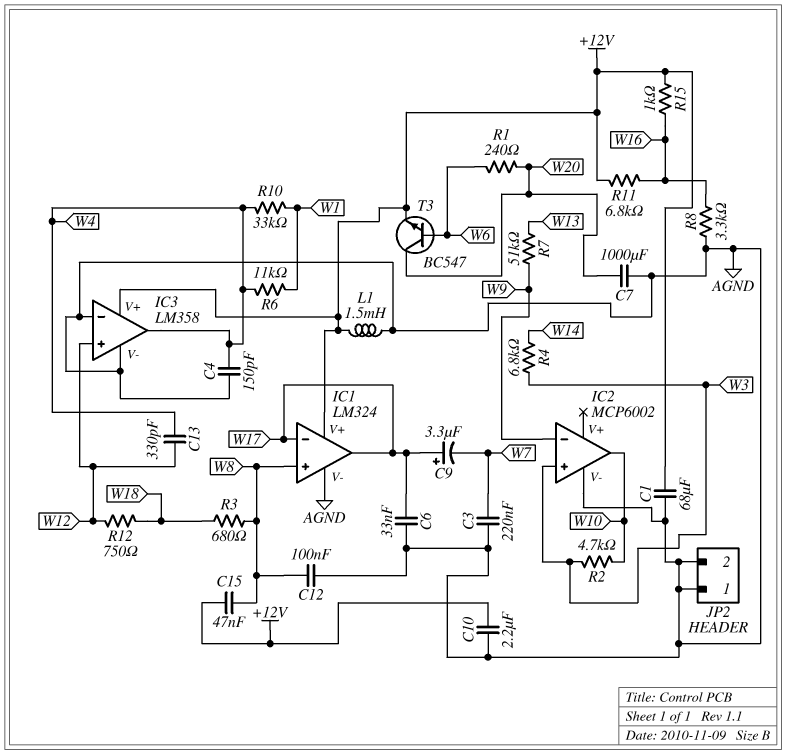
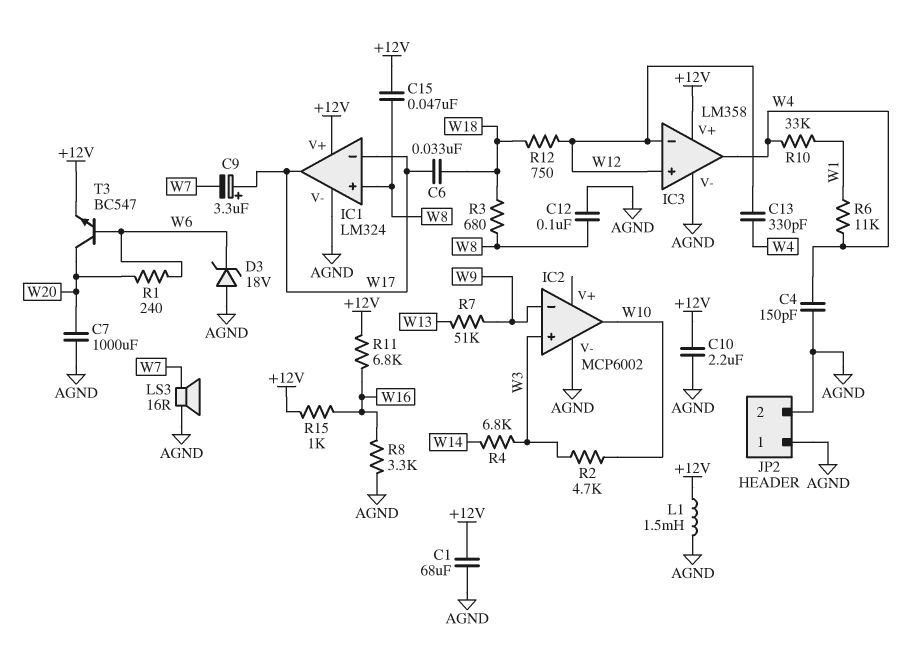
C3: 220nF (AGND, W7) -> none
C6: 33nF (AGND, W17) -> 33nF (W17, W18)
D3: none -> zener 18V (A AGND, K W6)
IC3 pin in-: AGND -> W12
LS3: none -> speaker 16R (AGND, W7)

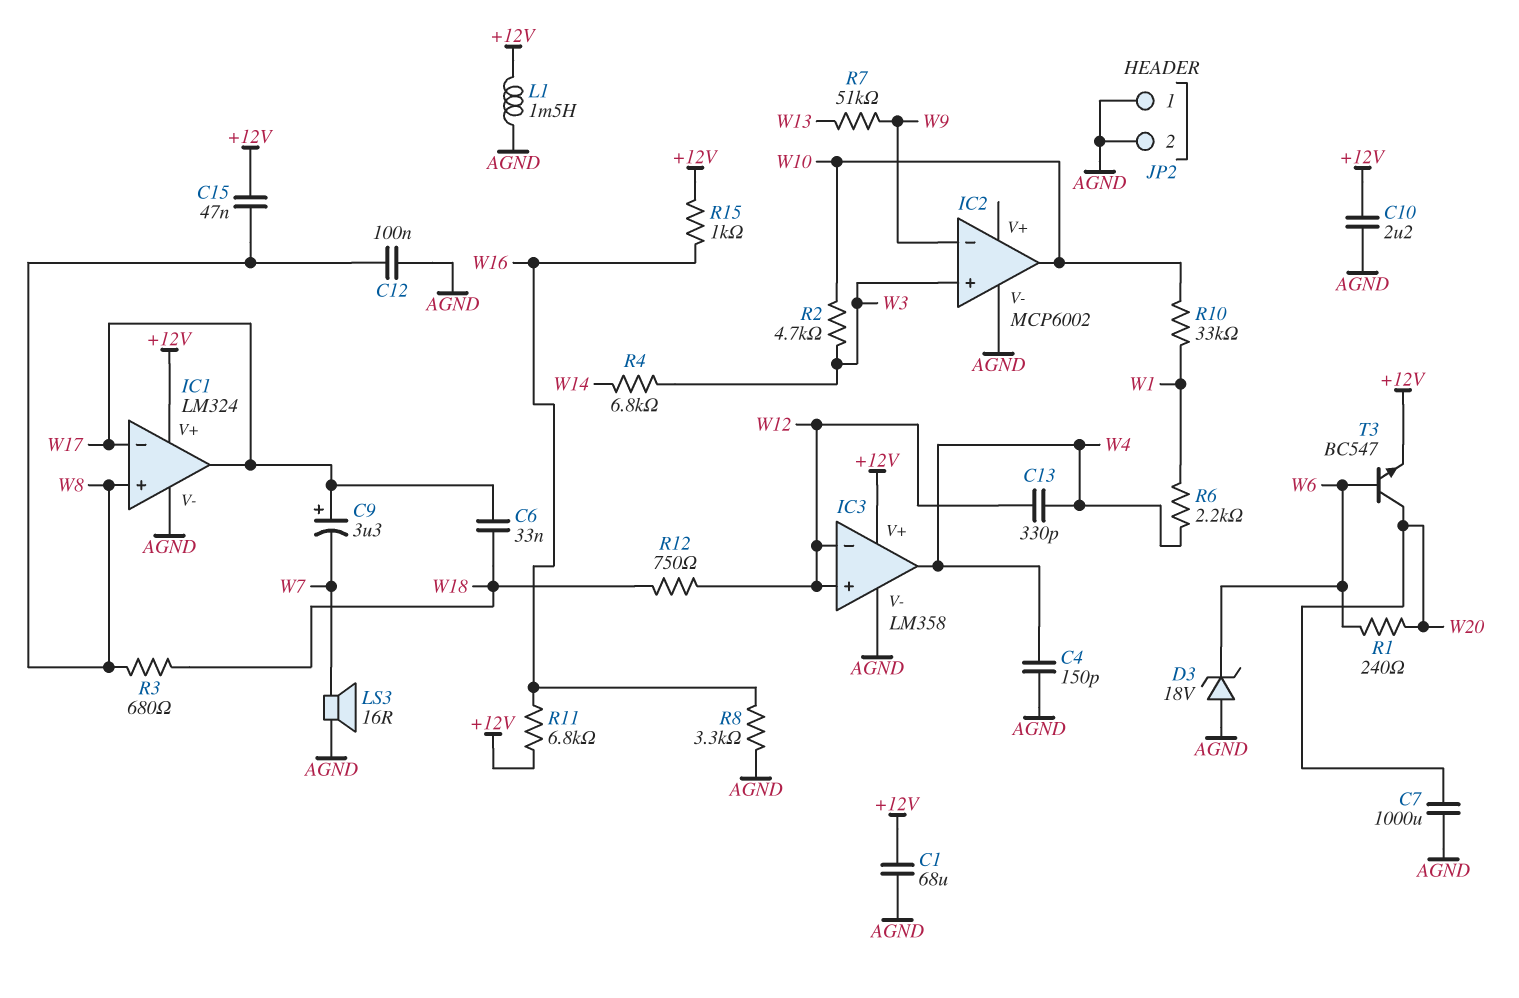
R6: 11k (W1, W4) -> 2.2k (W1, W4)
R10: 33k (W1, W4) -> 33k (W1, W10)

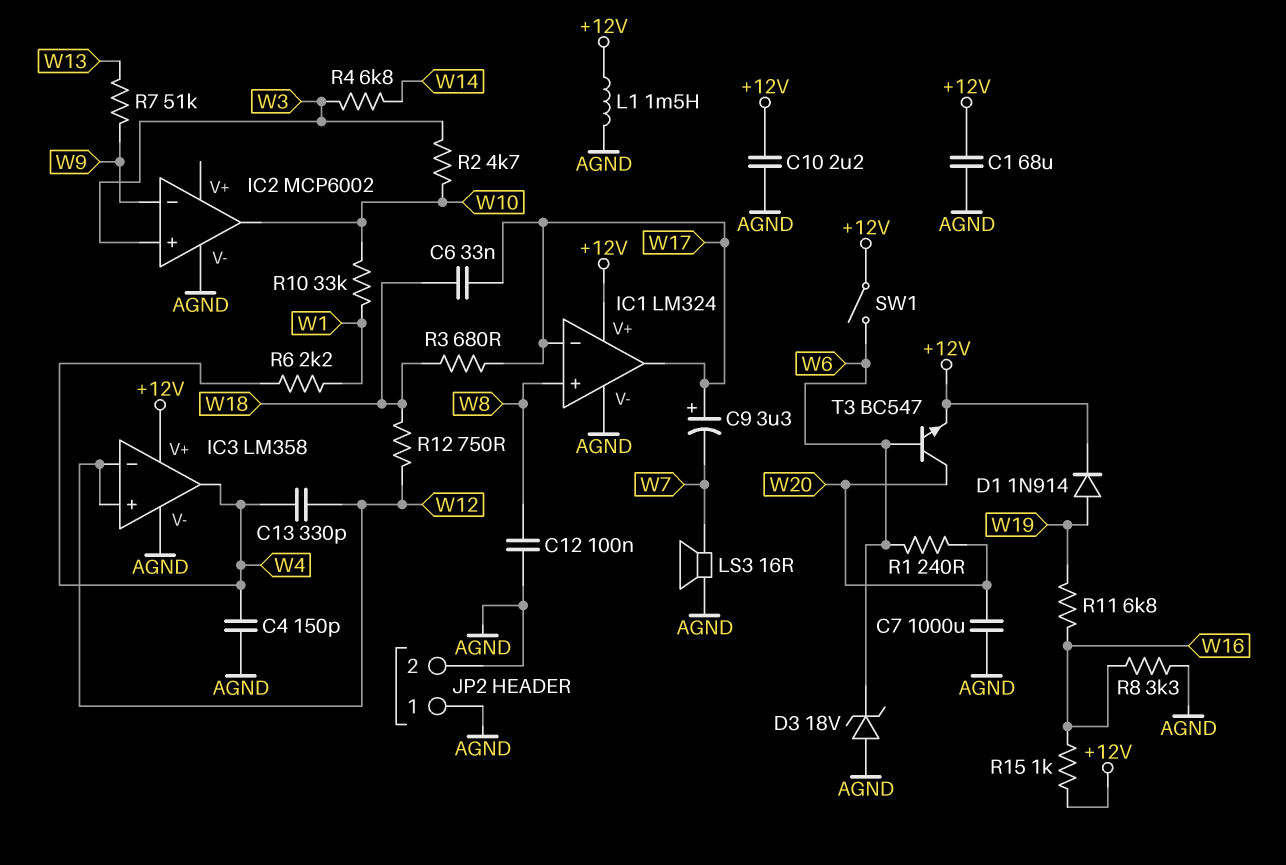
C15: 47nF (+12V, W8) -> none
D1: none -> diode 1N914 (A W19, K +12V)
R3: 680 (W8, W18) -> 680 (W17, W18)
R11: 6.8k (+12V, W16) -> 6.8k (W16, W19)
SW1: none -> switch (+12V, W6)

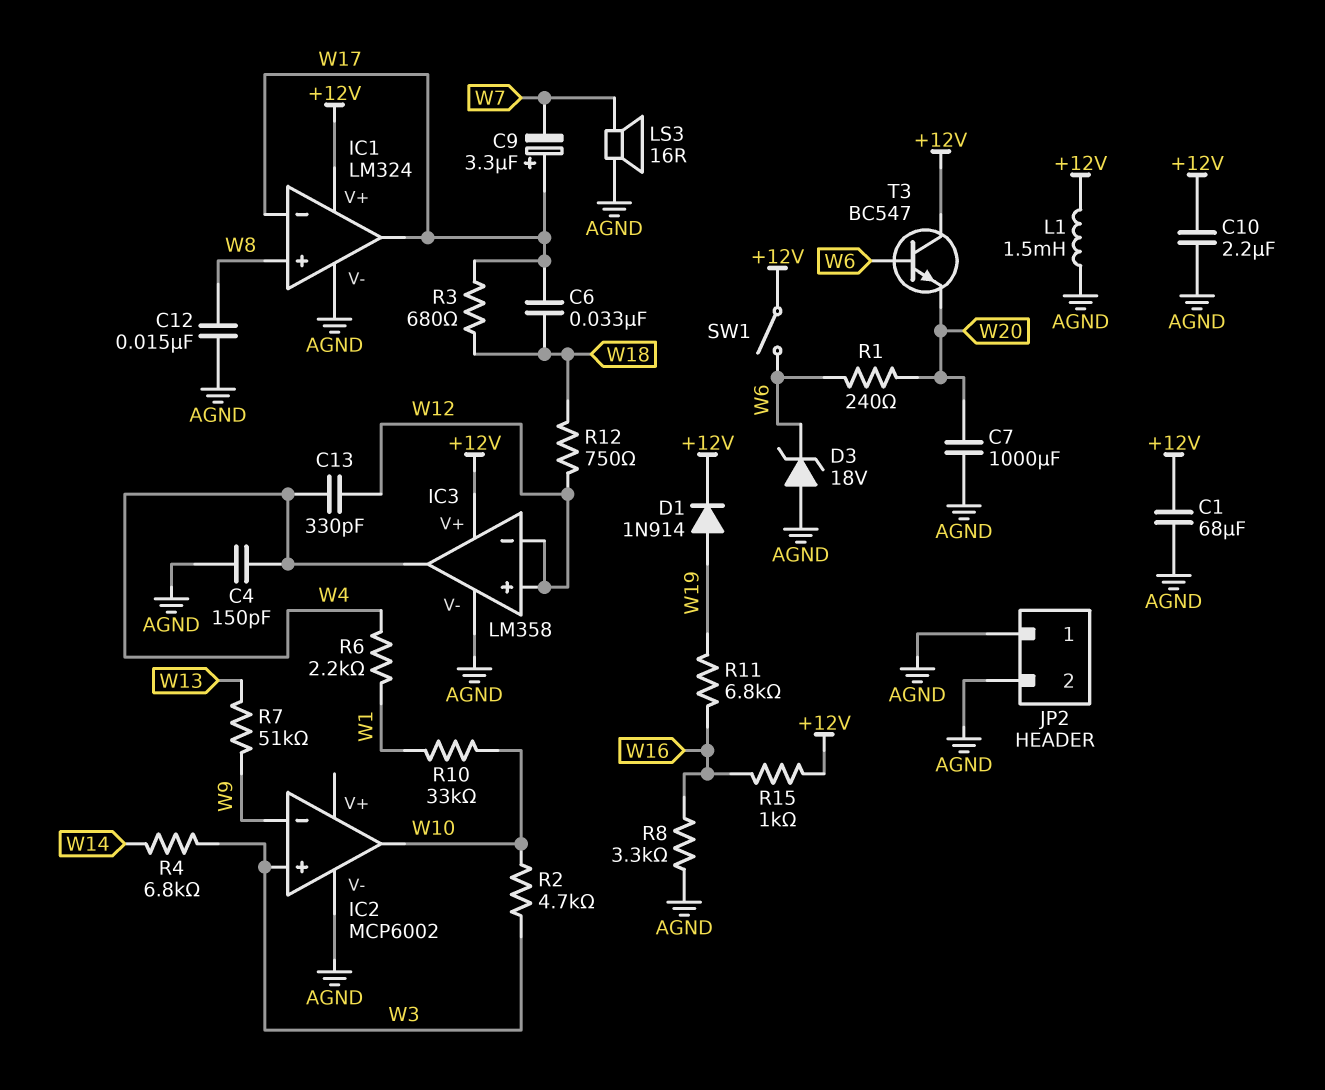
C12: 100nF (AGND, W8) -> 15nF (AGND, W8)
T3: NPN BC547 (B W6, C W20, E +12V) -> NPN BC547 (B W6, C +12V, E W20)

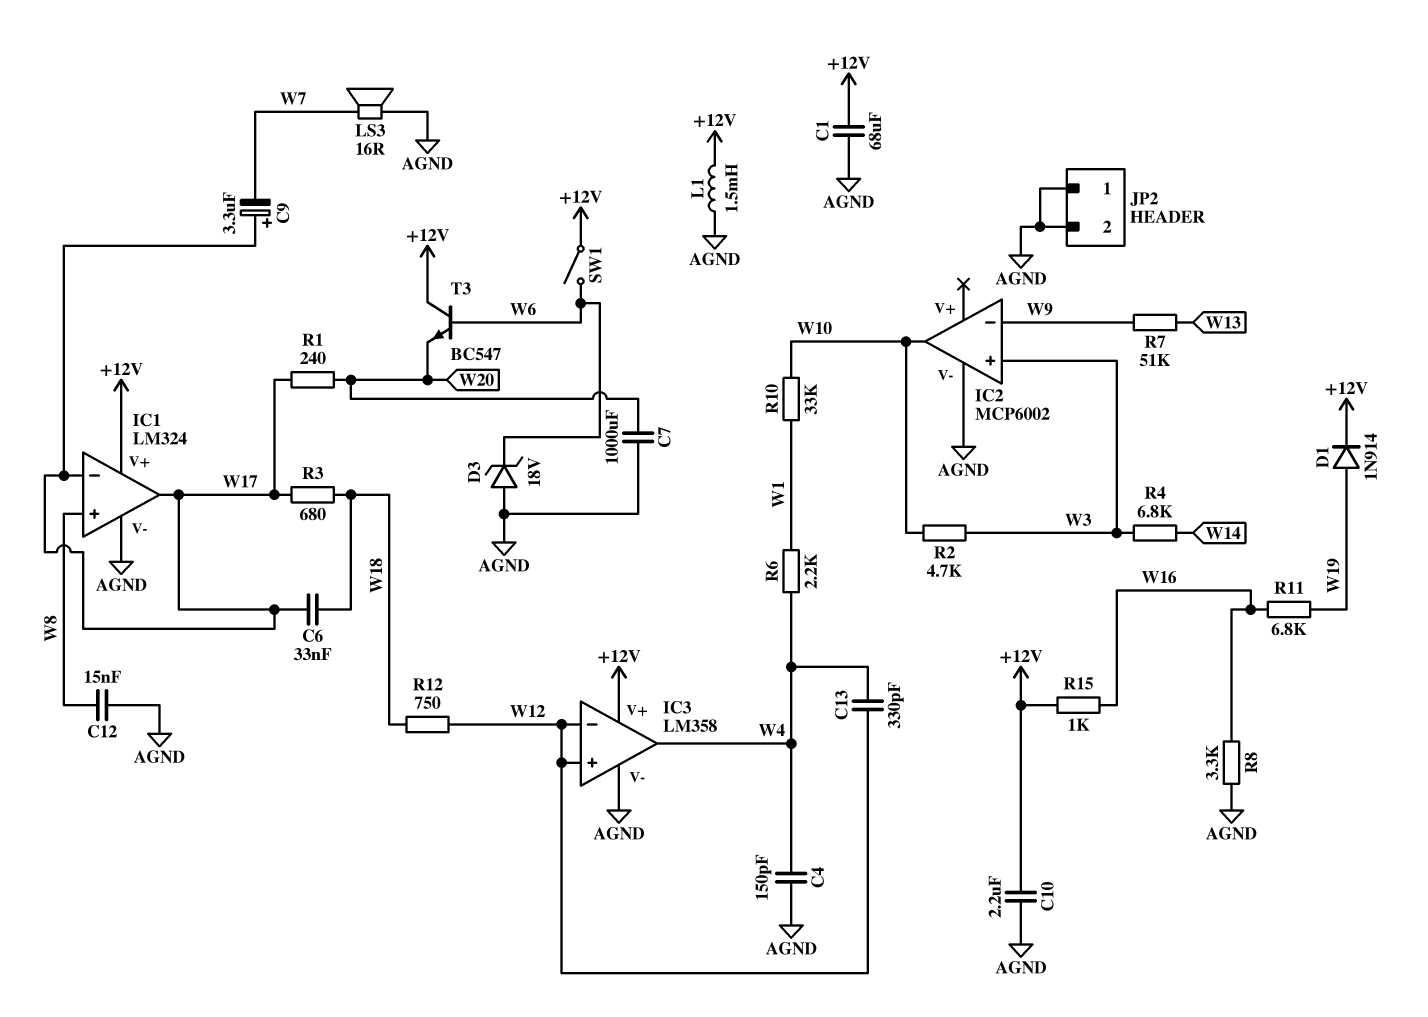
R1: 240 (W6, W20) -> 240 (W17, W20)

